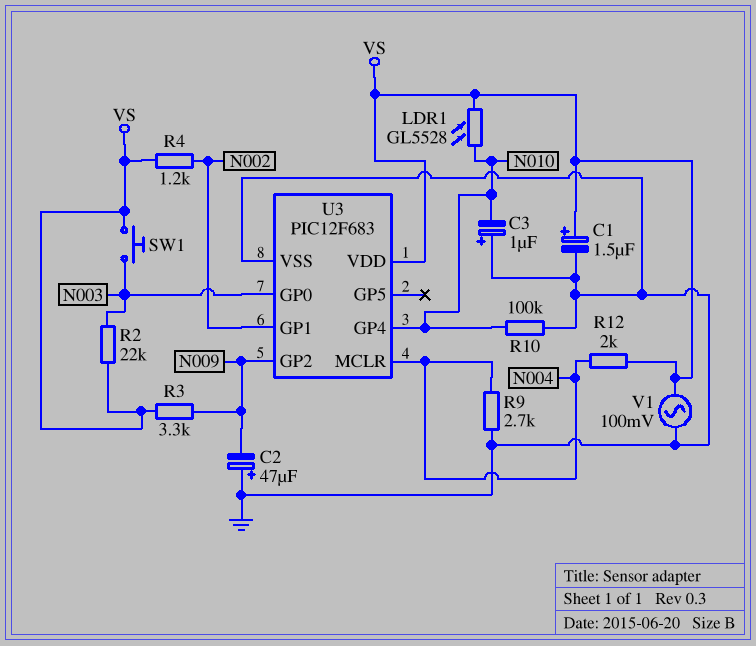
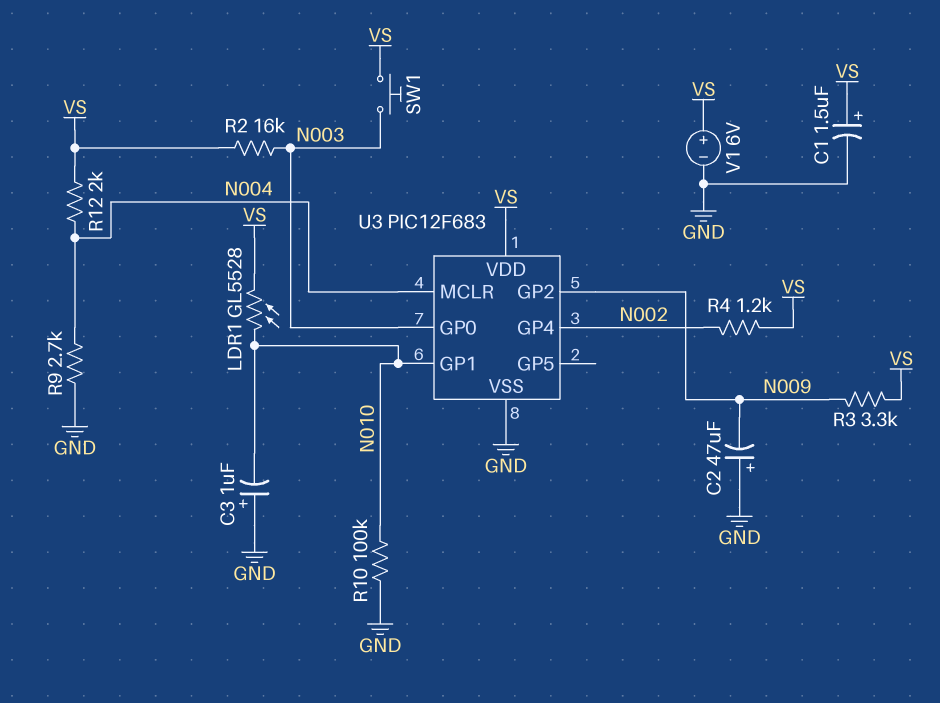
R2: 22k (N003, VS) -> 16k (N003, VS)
U3 pin GP1: N002 -> N010
U3 pin GP4: N010 -> N002
V1: AC 100mV (GND, VS) -> 6V (plus VS, minus GND)

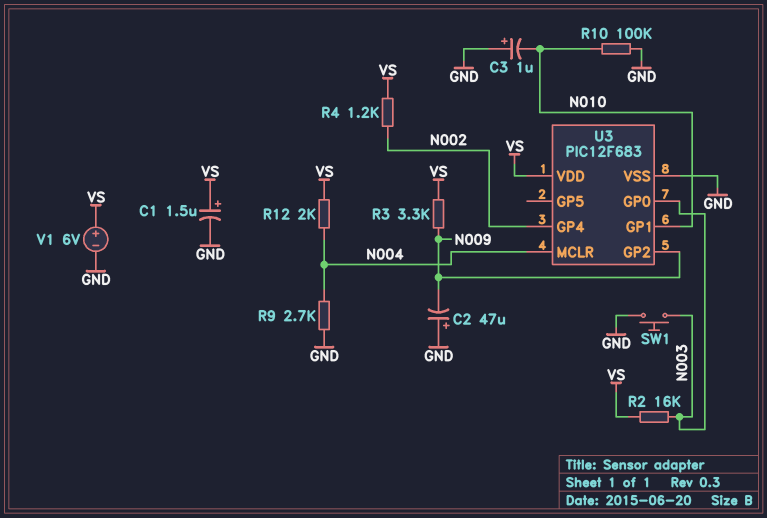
LDR1: GL5528 (N010, VS) -> none
SW1: button (N003, VS) -> button (GND, N003)

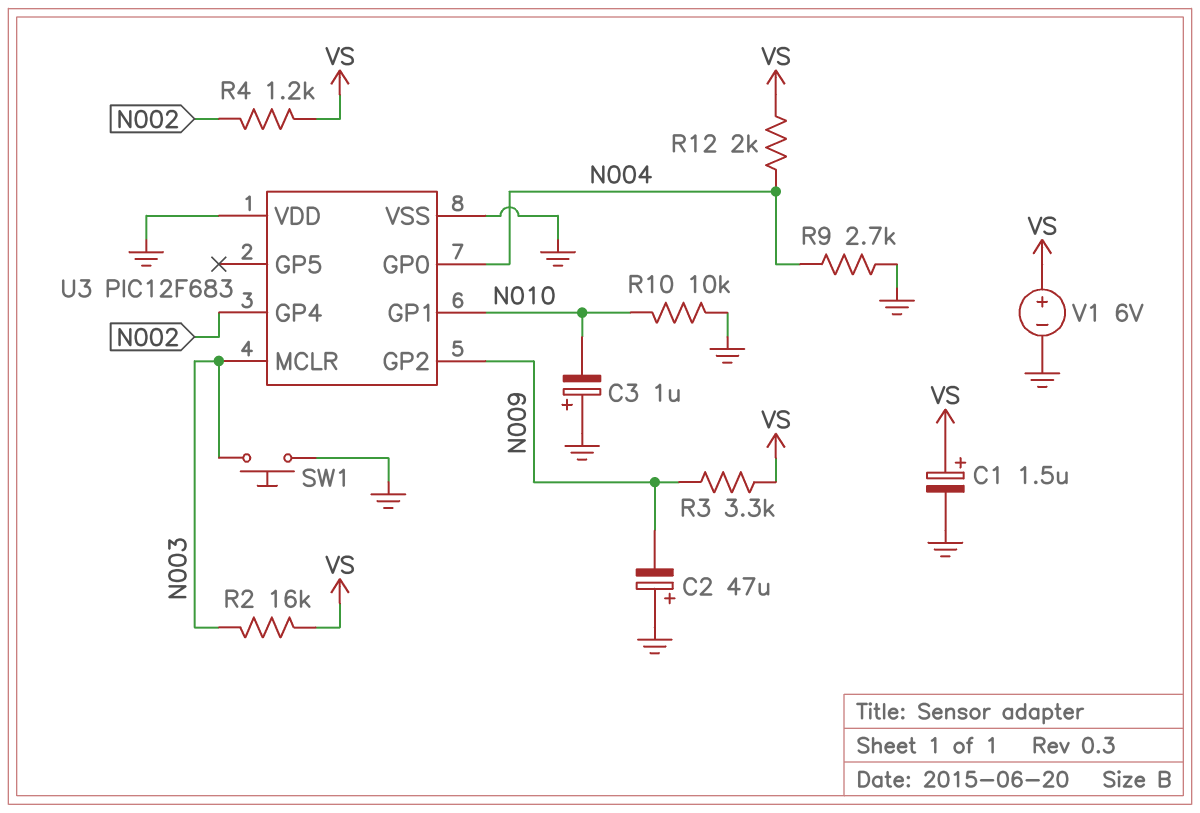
R10: 100k (GND, N010) -> 10k (GND, N010)
U3 pin GP0: N003 -> N004
U3 pin MCLR: N004 -> N003
U3 pin VDD: VS -> GND

